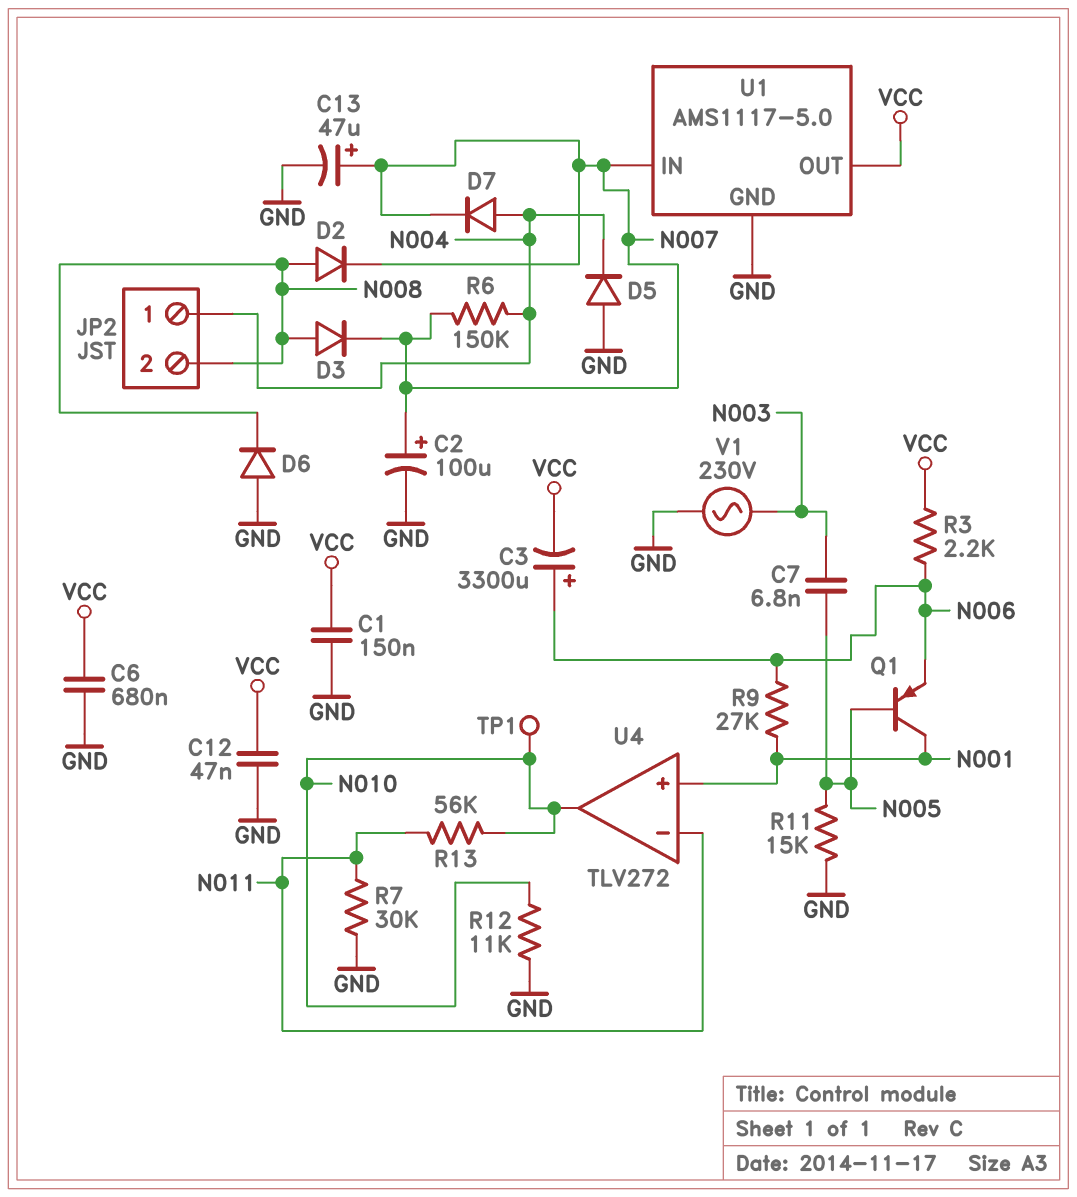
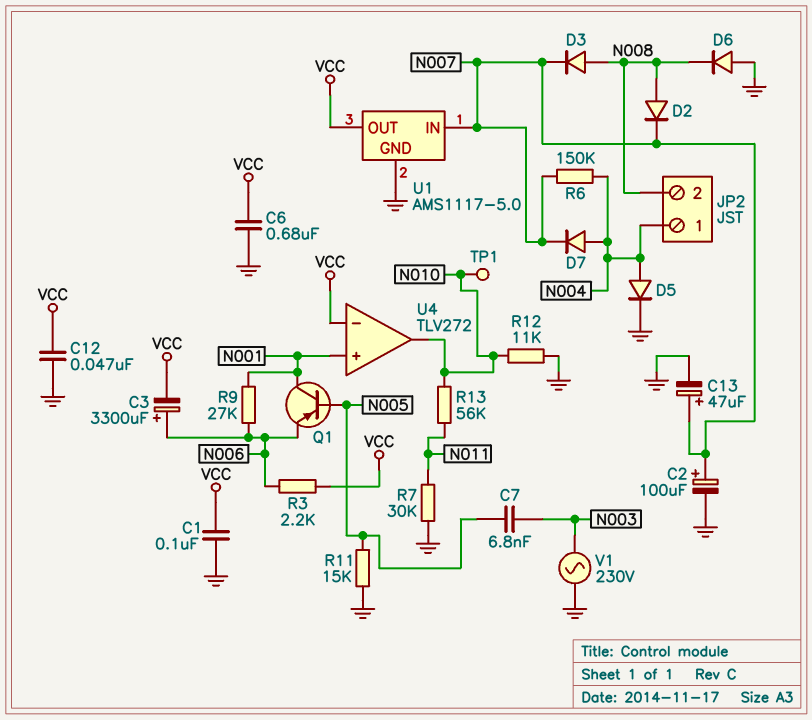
C1: 150nF (GND, VCC) -> 100nF (GND, VCC)
D5: diode (A GND, K N004) -> diode (A N004, K GND)
U4 pin in-: N011 -> VCC

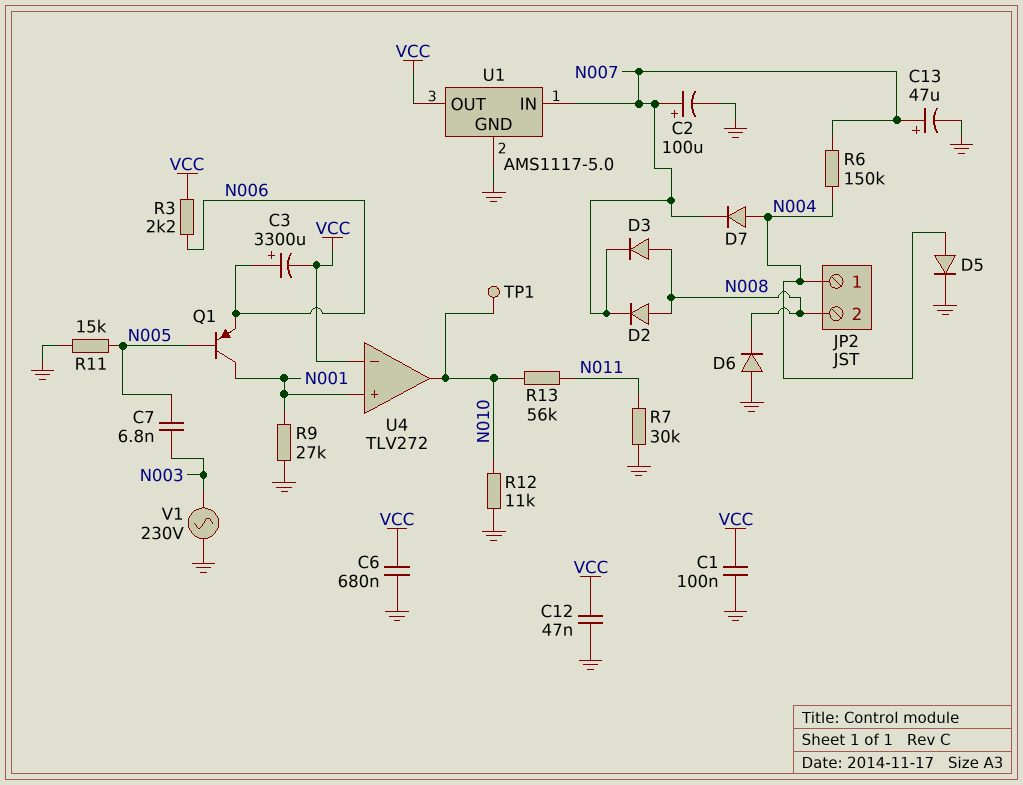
R9: 27k (N001, N006) -> 27k (GND, N001)

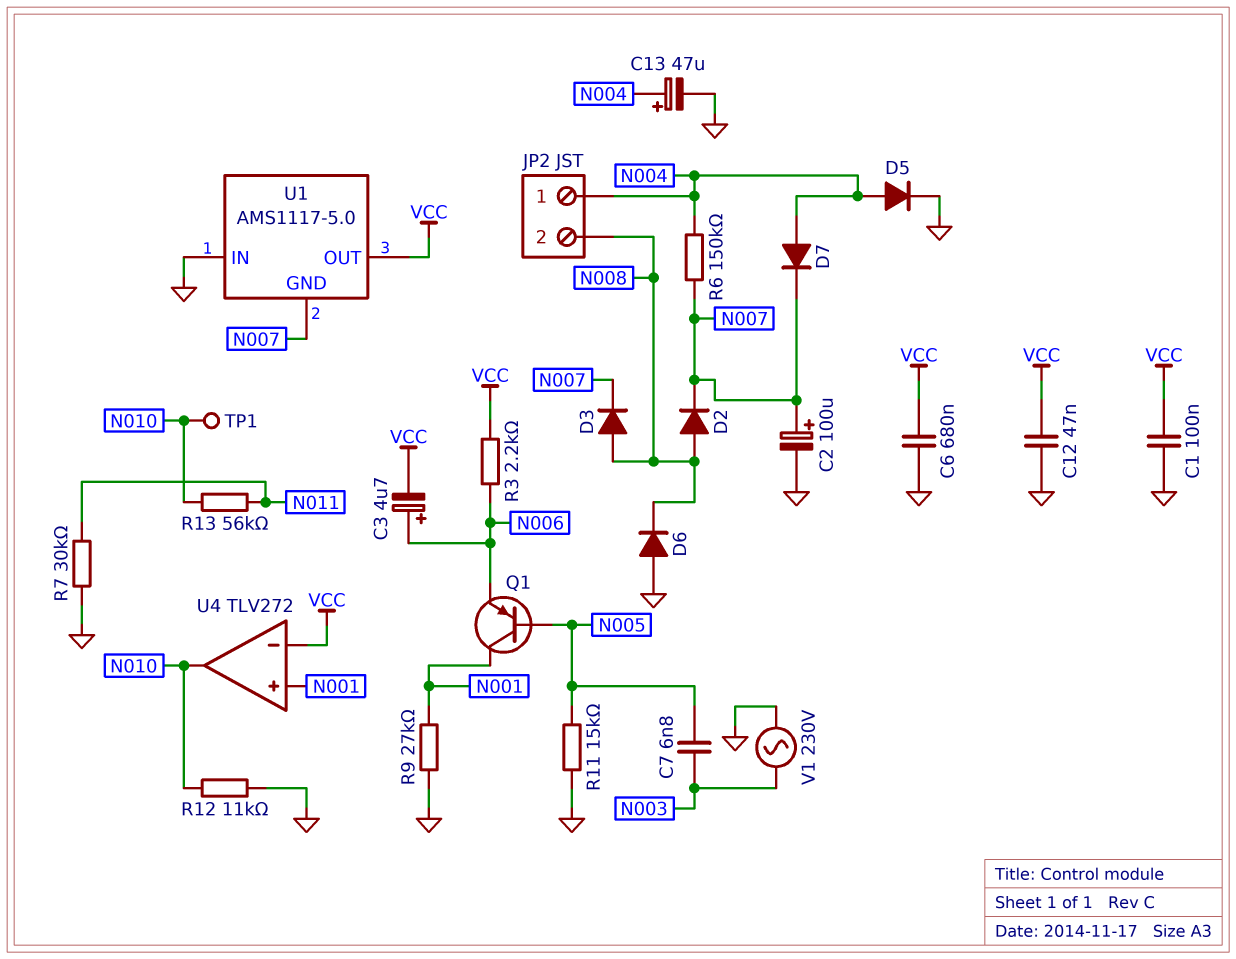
C3: 3300uF (plus N006, minus VCC) -> 4.7uF (plus N006, minus VCC)
C13: 47uF (plus N007, minus GND) -> 47uF (plus N004, minus GND)
U1 pin GND: GND -> N007
U1 pin IN: N007 -> GND

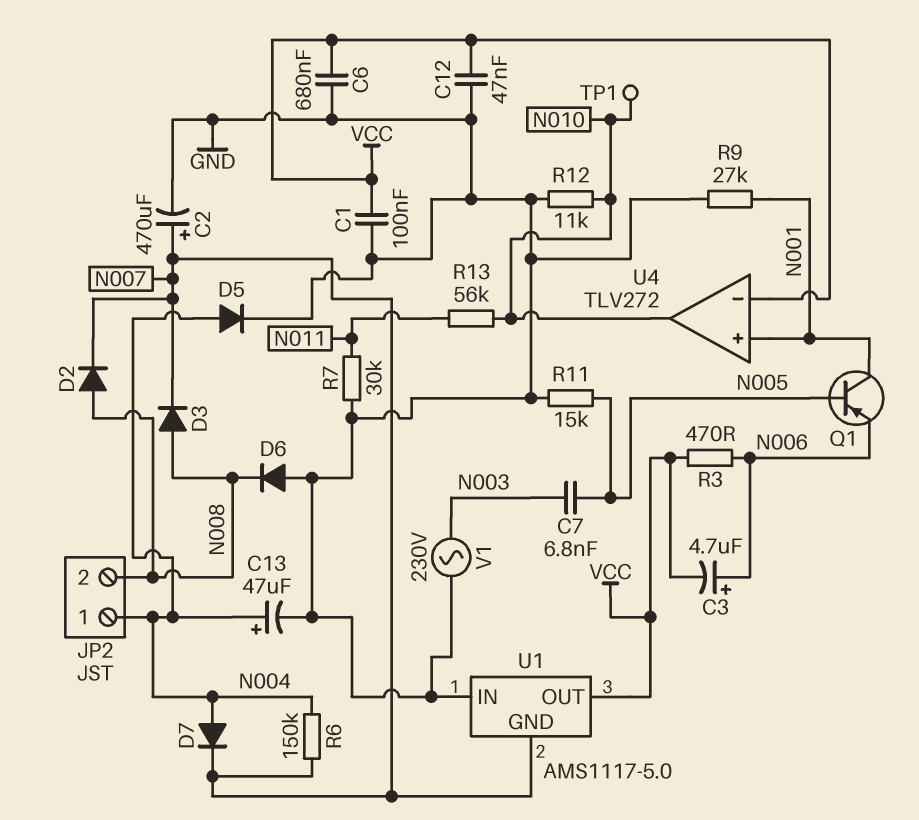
C2: 100uF (plus N007, minus GND) -> 470uF (plus N007, minus GND)
R3: 2.2k (N006, VCC) -> 470 (N006, VCC)

